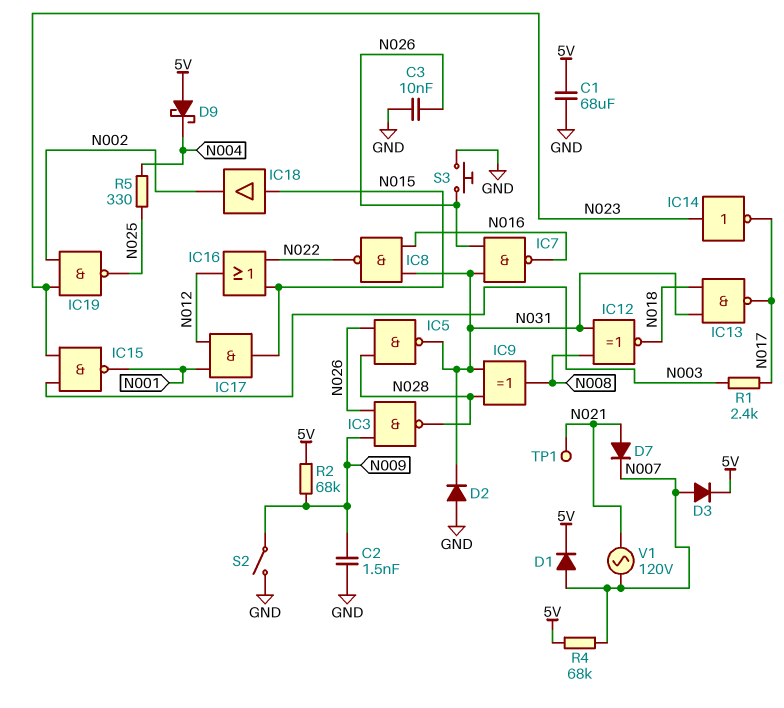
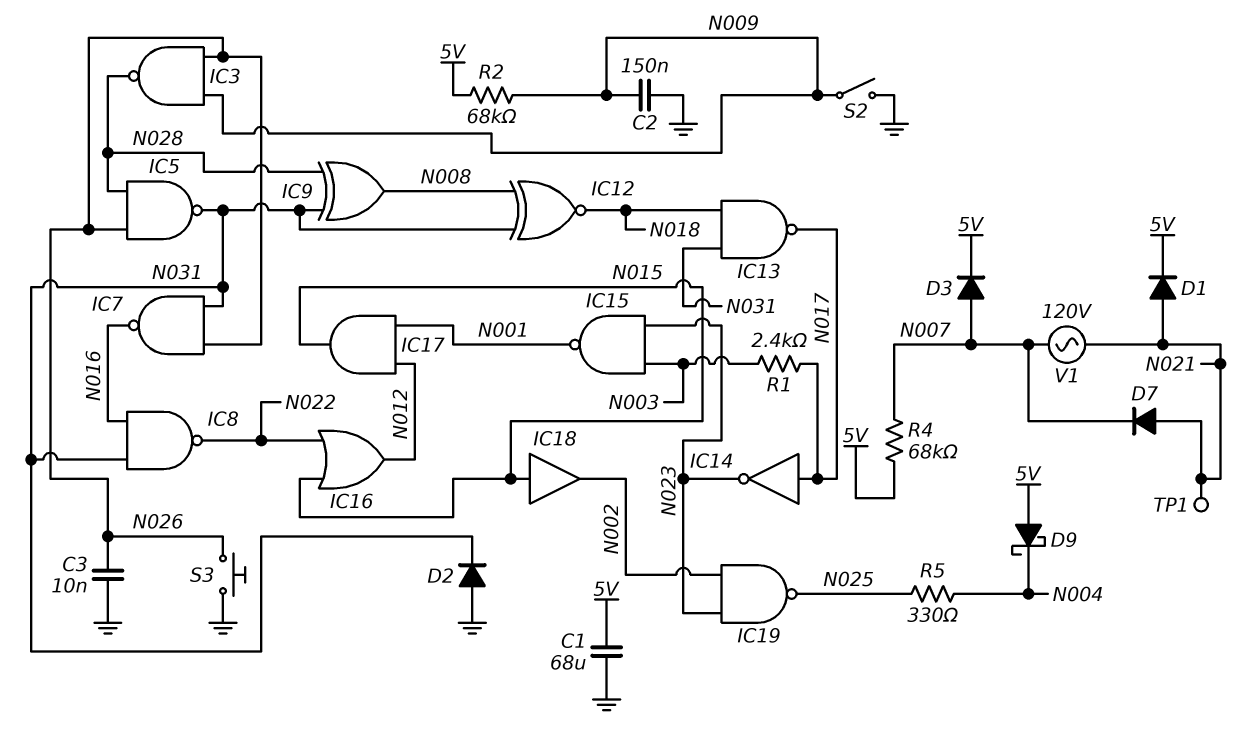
C2: 1.5nF (GND, N009) -> 150nF (GND, N009)
D1: diode (A N007, K 5V) -> diode (A N021, K 5V)
IC14: NOT (in N023, out N017) -> NOT (in N017, out N023)

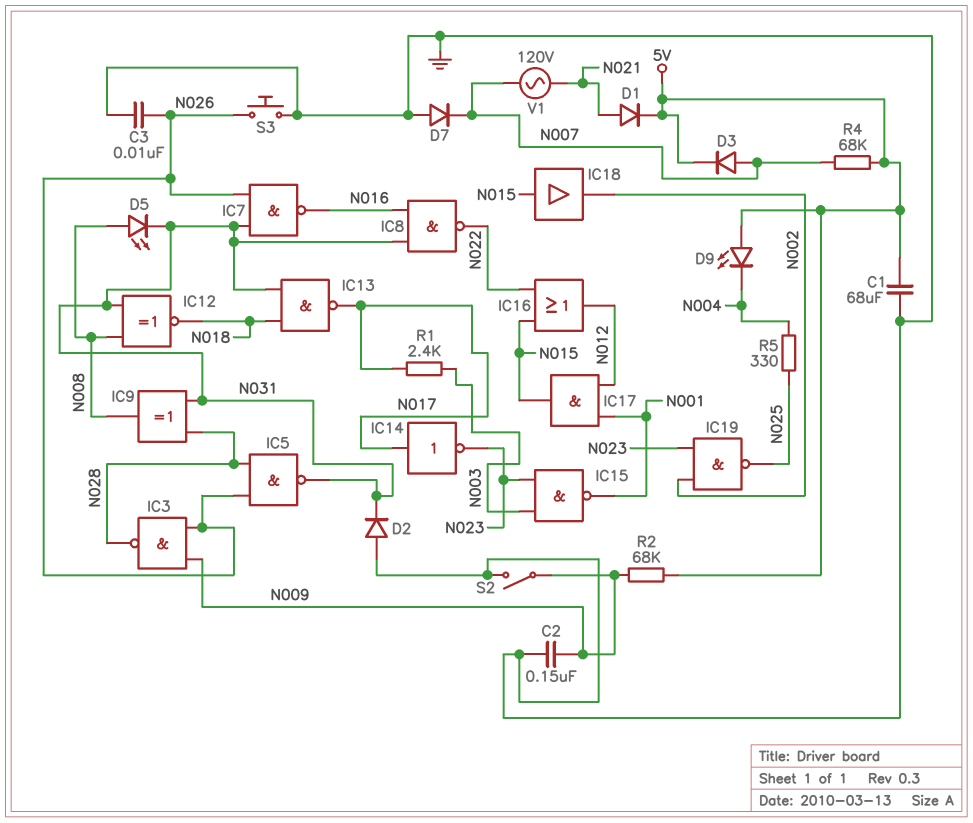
D5: none -> LED (A N008, K N031)
D7: diode (A N021, K N007) -> diode (A GND, K N007)
D9: schottky (A 5V, K N004) -> LED (A 5V, K N004)
TP1: test point (N021) -> none

